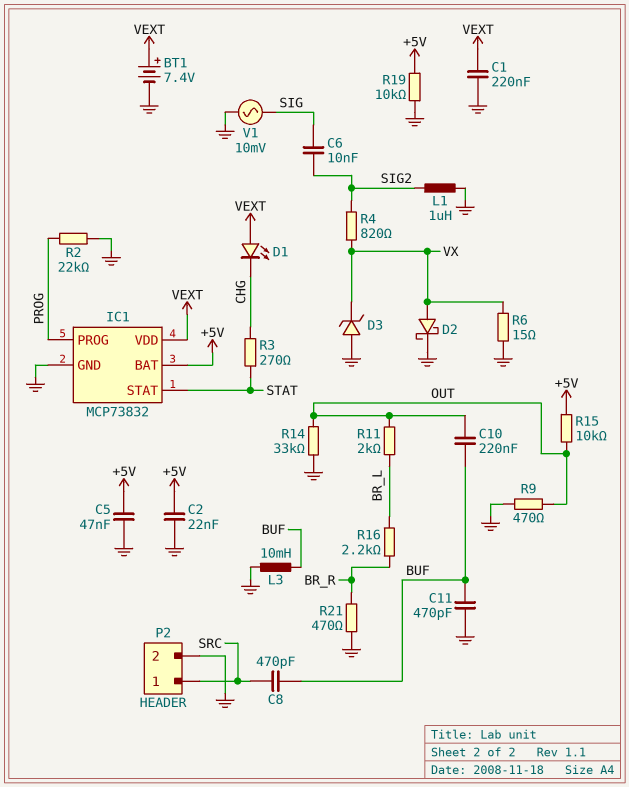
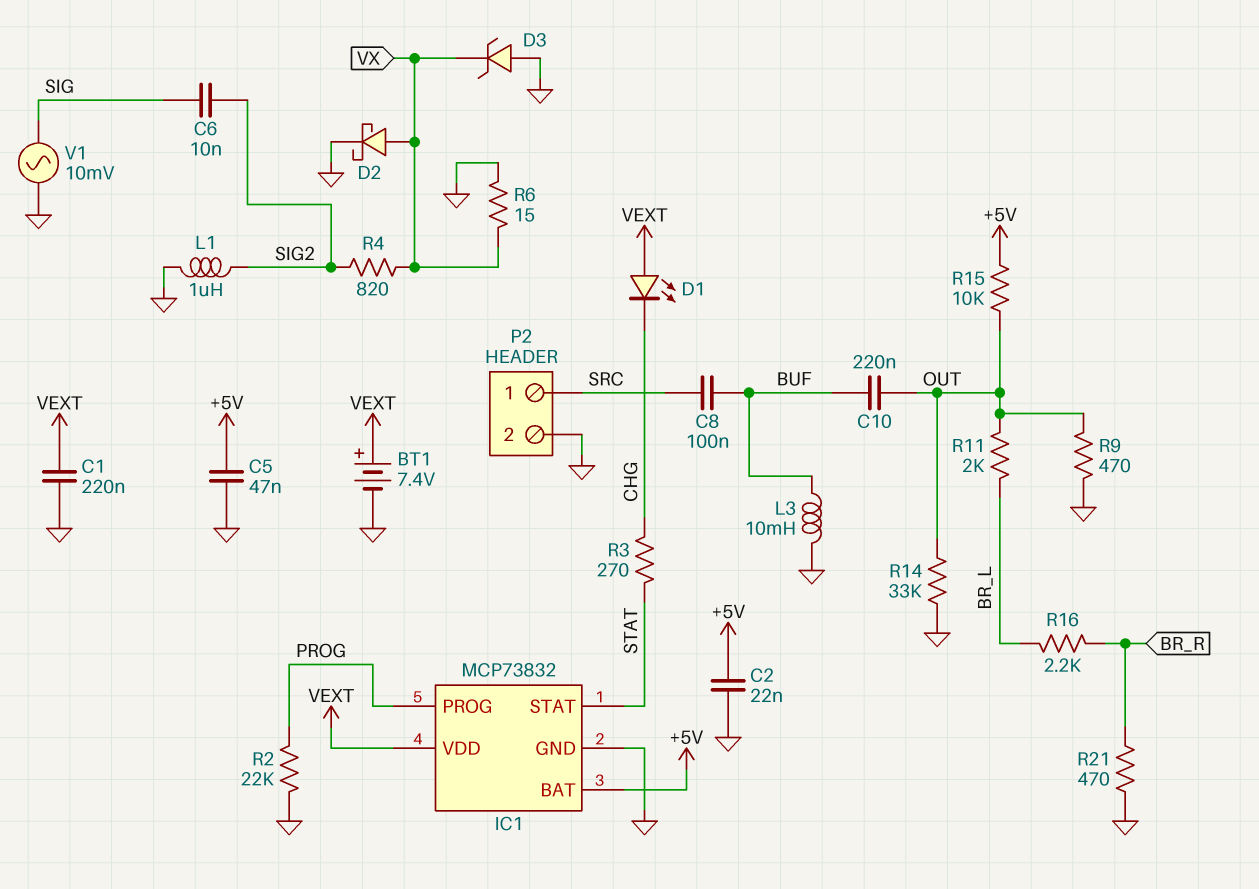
C8: 470pF (BUF, SRC) -> 100nF (BUF, SRC)
C11: 470pF (BUF, GND) -> none
R19: 10k (+5V, GND) -> none

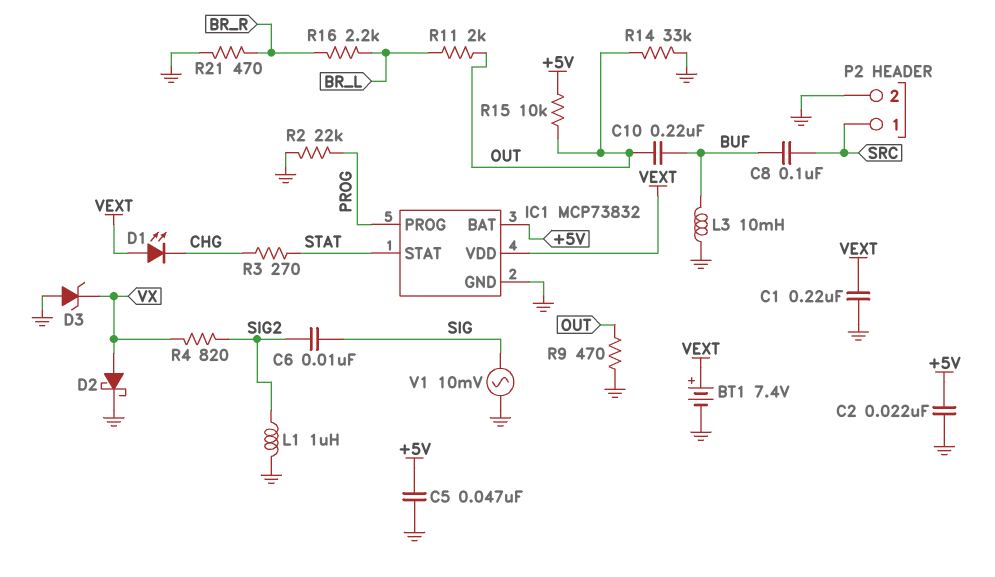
R6: 15 (GND, VX) -> none

